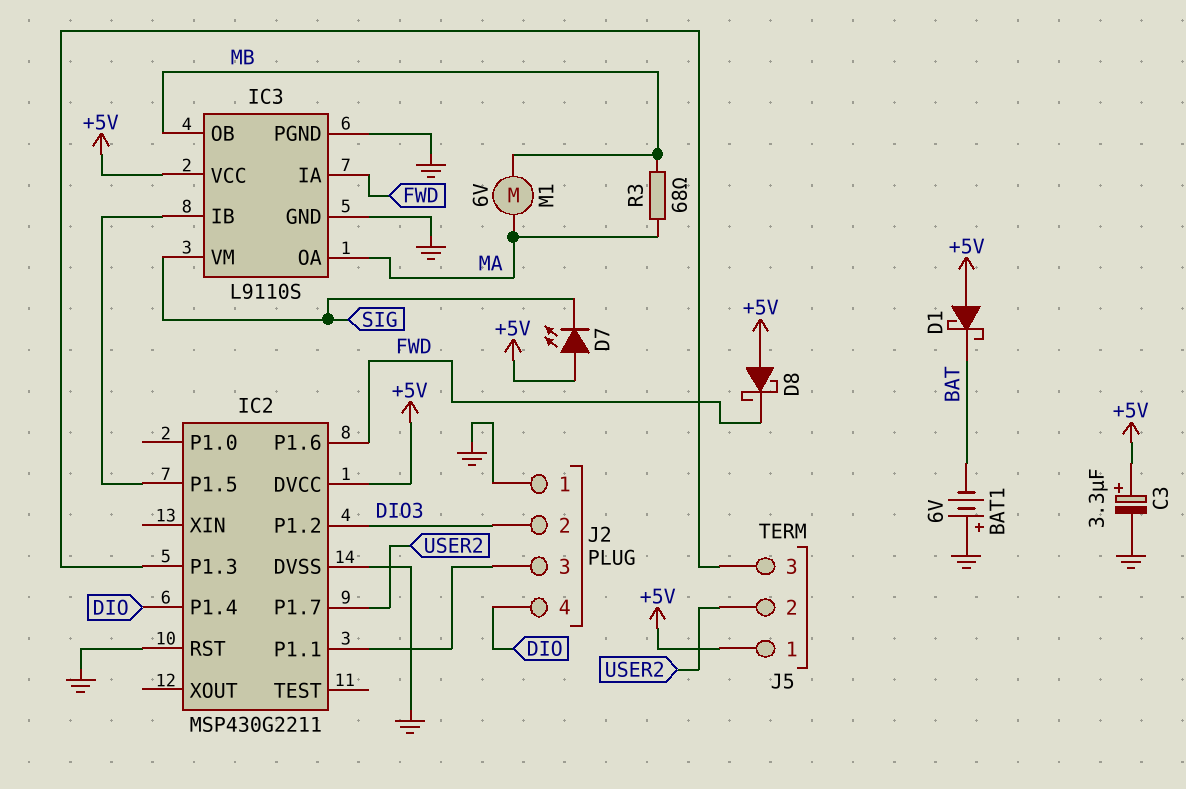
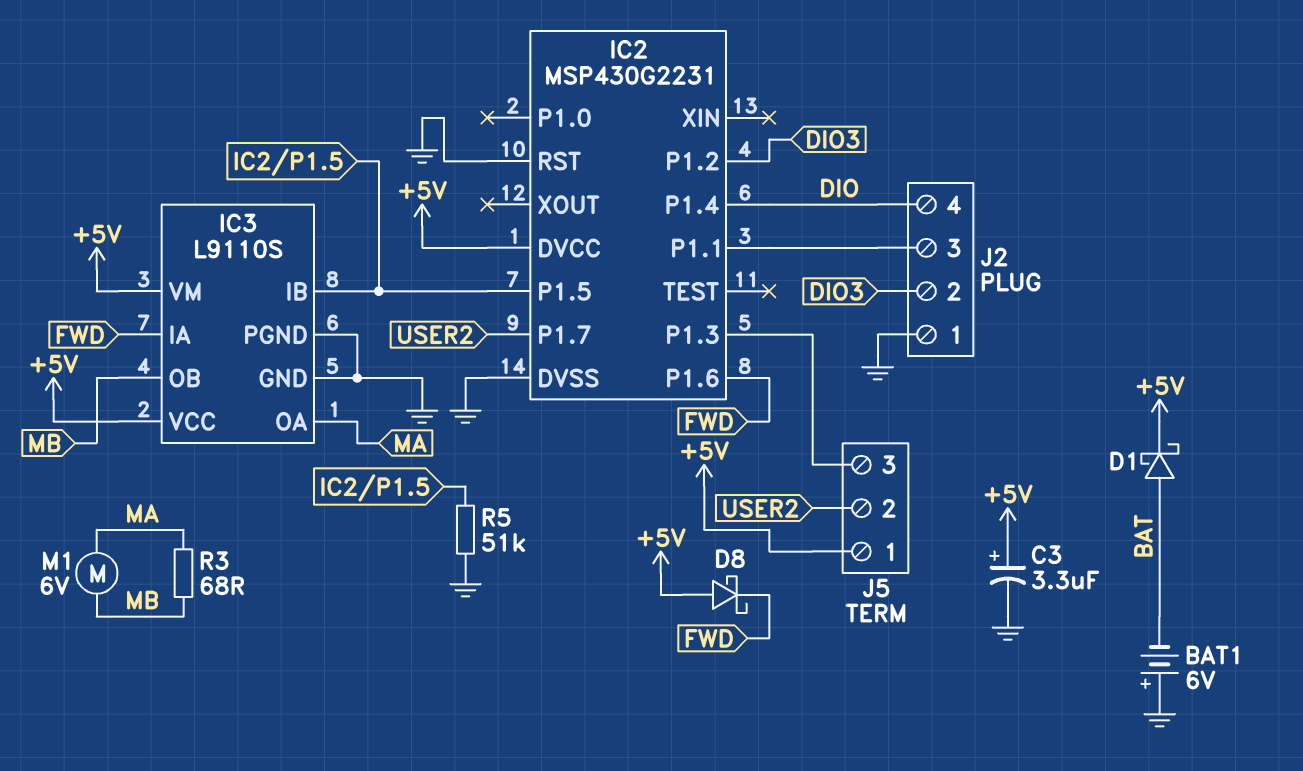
D1: schottky (A +5V, K BAT) -> schottky (A BAT, K +5V)
D7: LED (A +5V, K SIG) -> none
IC2: MSP430G2211 -> MSP430G2231
IC3 pin VM: SIG -> +5V
R5: none -> 51k (GND, IC2/P1.5)

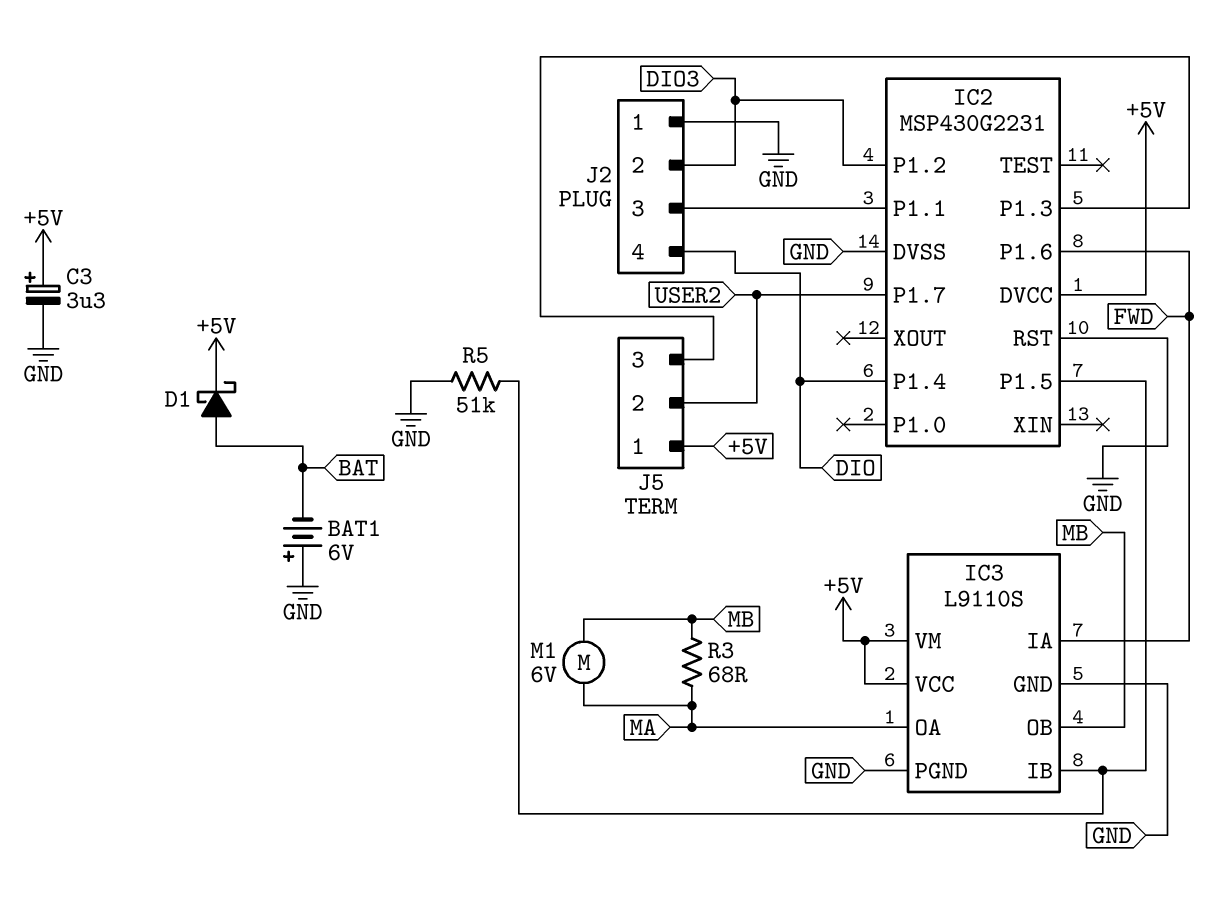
D8: schottky (A +5V, K FWD) -> none

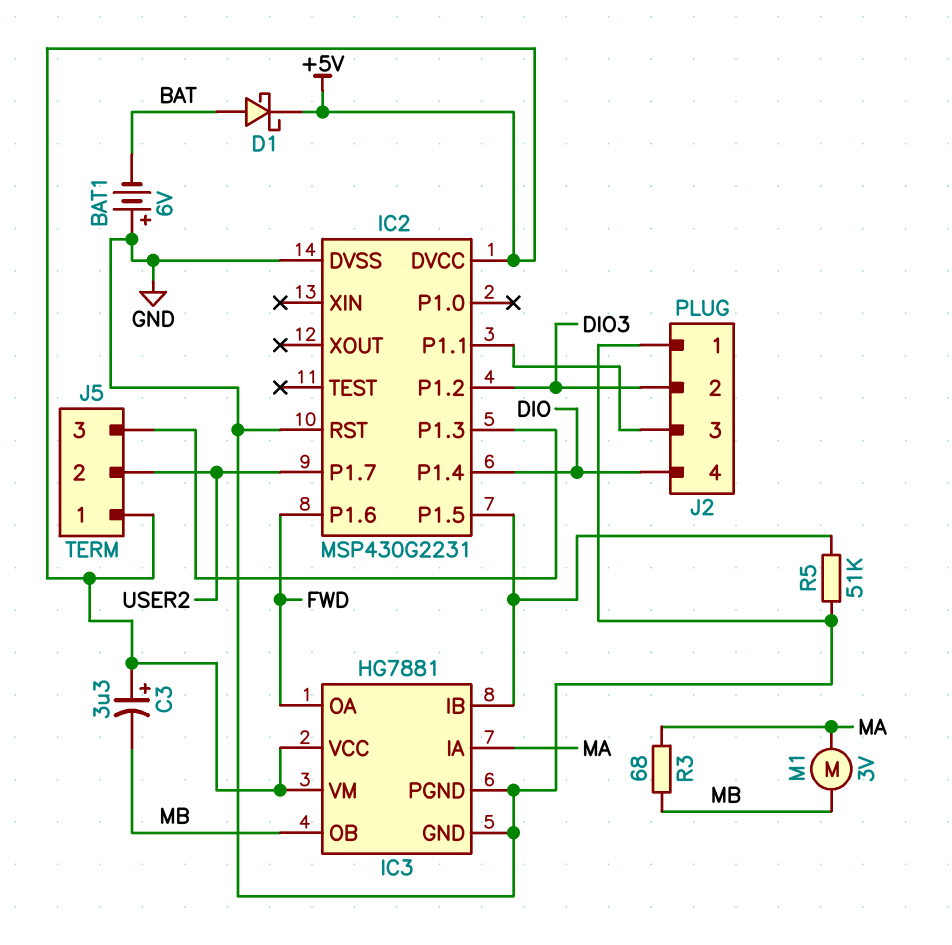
C3: 3.3uF (plus +5V, minus GND) -> 3.3uF (plus +5V, minus MB)
IC3: L9110S -> HG7881
IC3 pin IA: FWD -> MA
IC3 pin OA: MA -> FWD
M1: motor 6V (MA, MB) -> motor 3V (MA, MB)

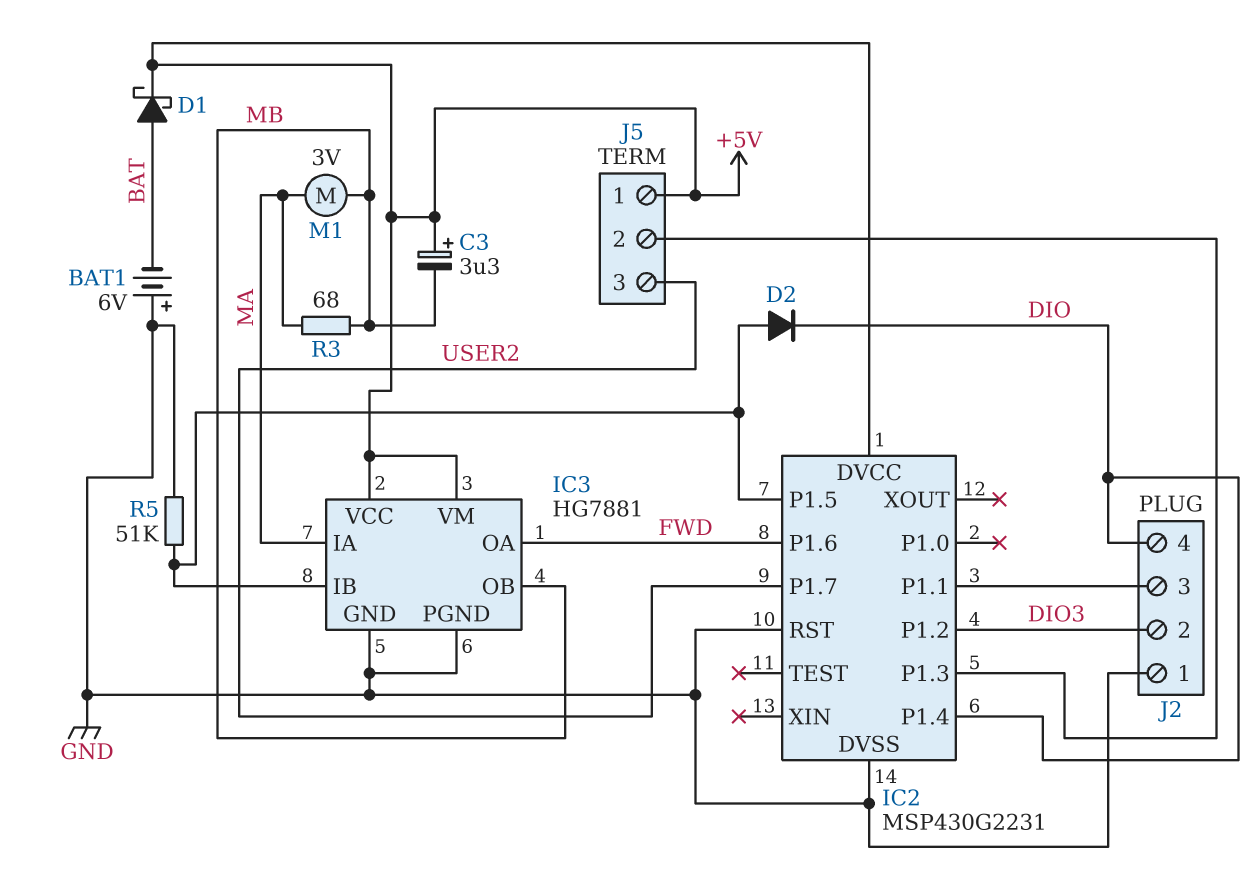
D2: none -> diode (A IC2/P1.5, K DIO)
J5 pin 2: USER2 -> IC2/P1.3
J5 pin 3: IC2/P1.3 -> USER2

